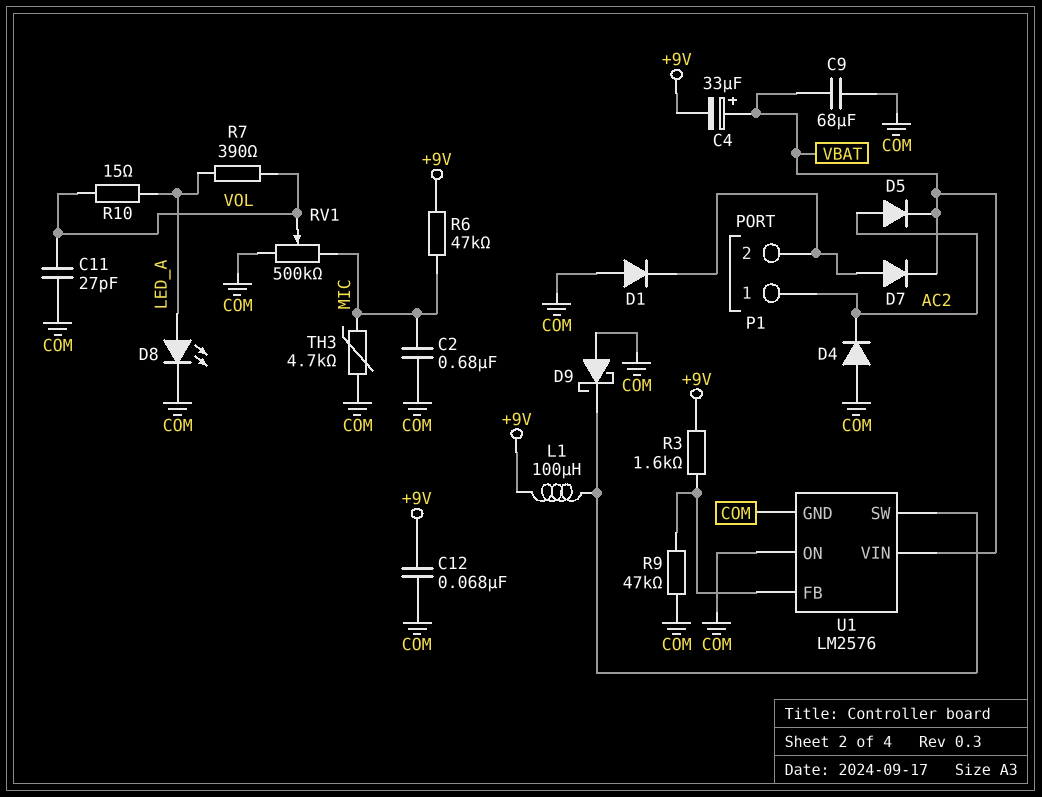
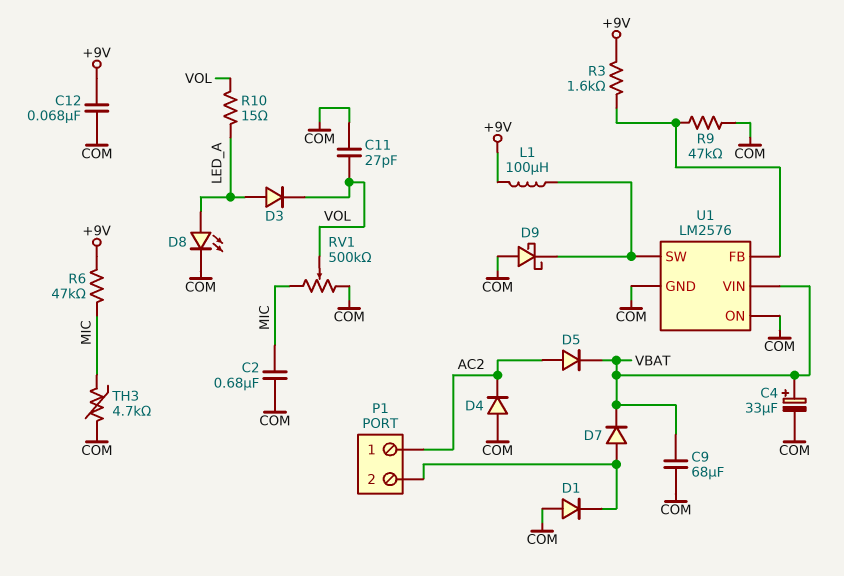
C4: 33uF (plus VBAT, minus +9V) -> 33uF (plus VBAT, minus COM)
D3: none -> diode (A LED_A, K VOL)
R7: 390 (LED_A, VOL) -> none

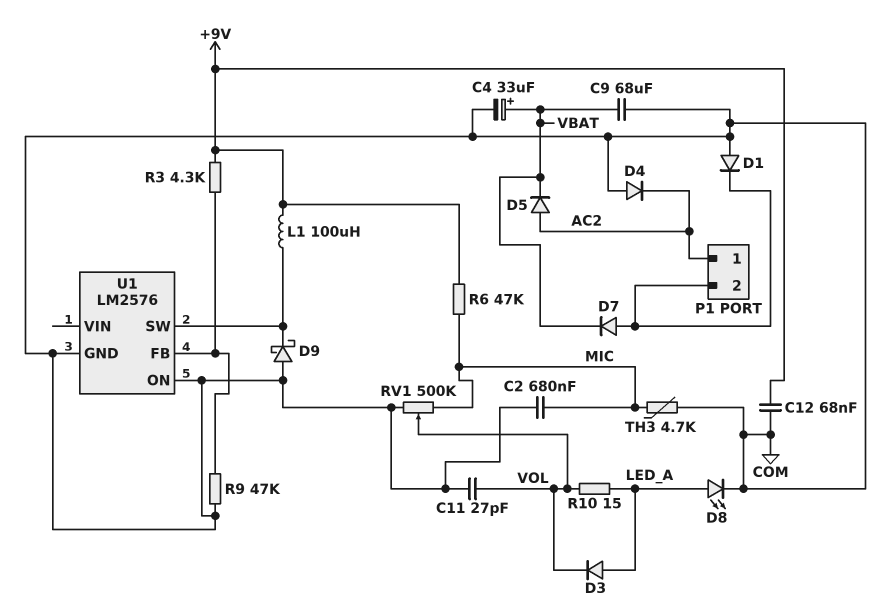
R3: 1.6k (+9V, U1/FB) -> 4.3k (+9V, U1/FB)
U1 pin VIN: VBAT -> none

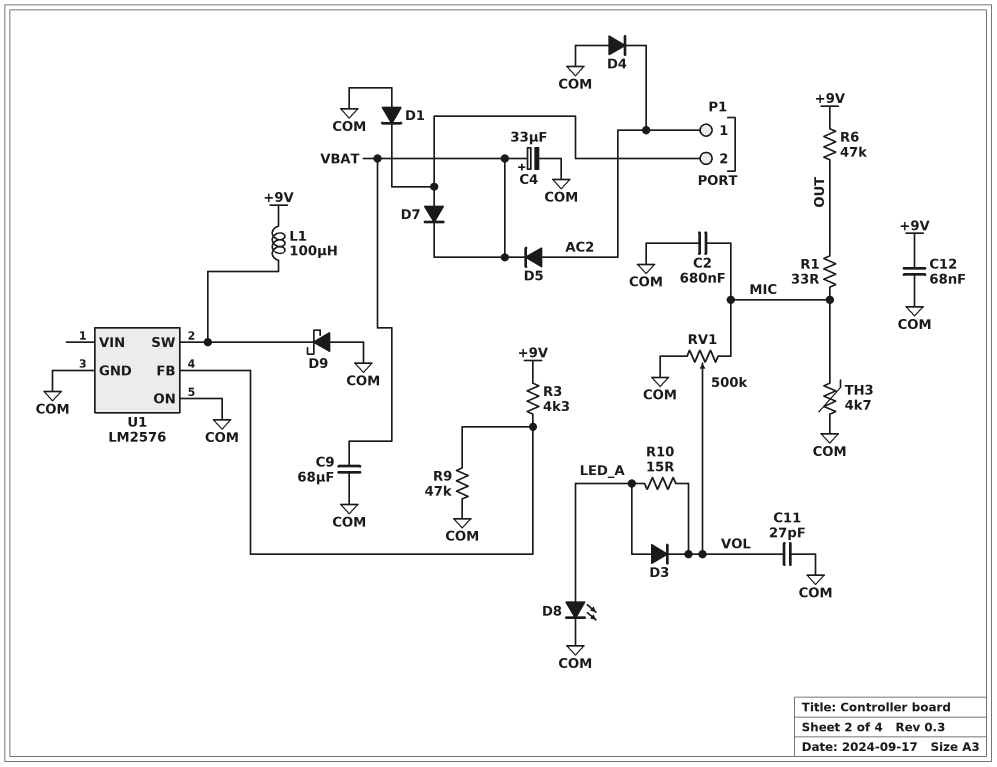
R1: none -> 33 (MIC, OUT)
R6: 47k (+9V, MIC) -> 47k (+9V, OUT)

